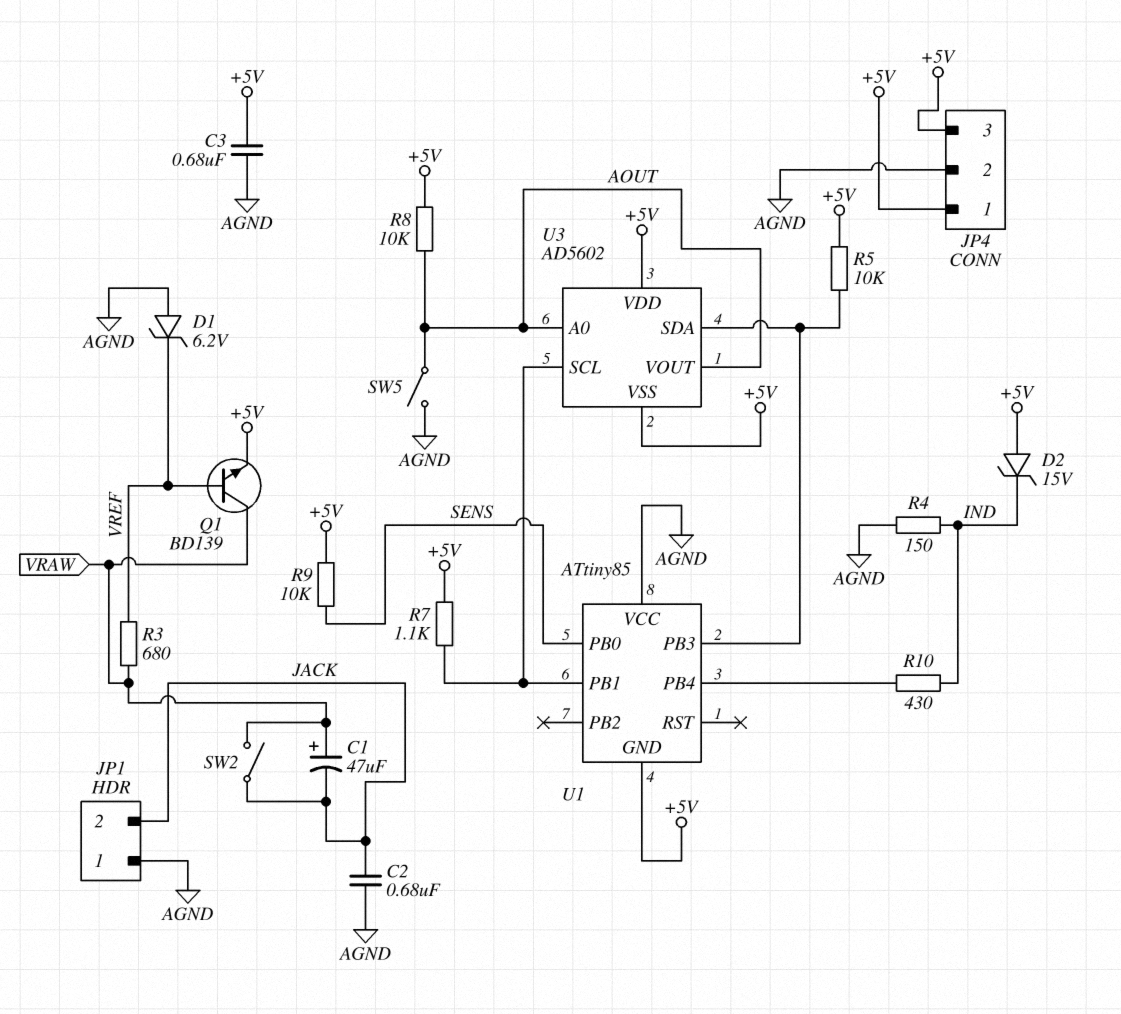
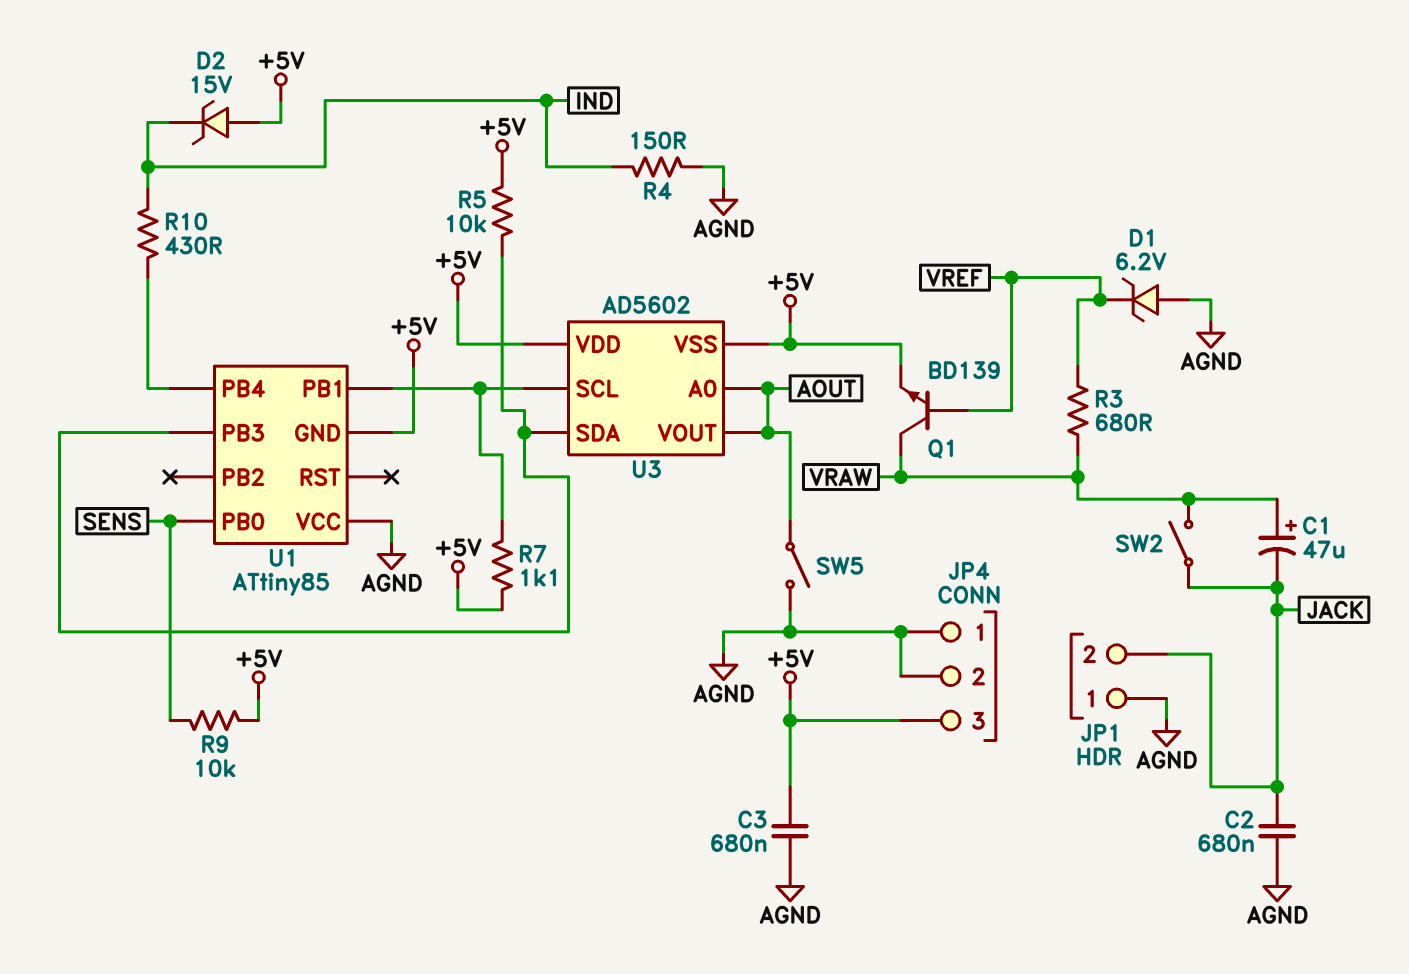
JP4 pin 1: +5V -> AGND
R8: 10k (+5V, AOUT) -> none

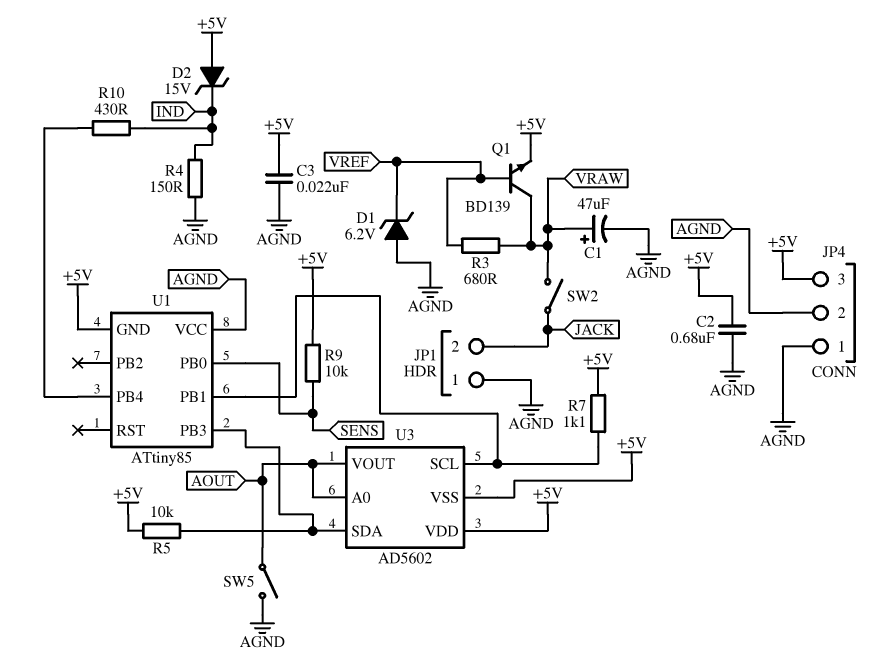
C1: 47uF (plus VRAW, minus JACK) -> 47uF (plus VRAW, minus AGND)
C2: 680nF (AGND, JACK) -> 680nF (+5V, AGND)
C3: 680nF (+5V, AGND) -> 22nF (+5V, AGND)

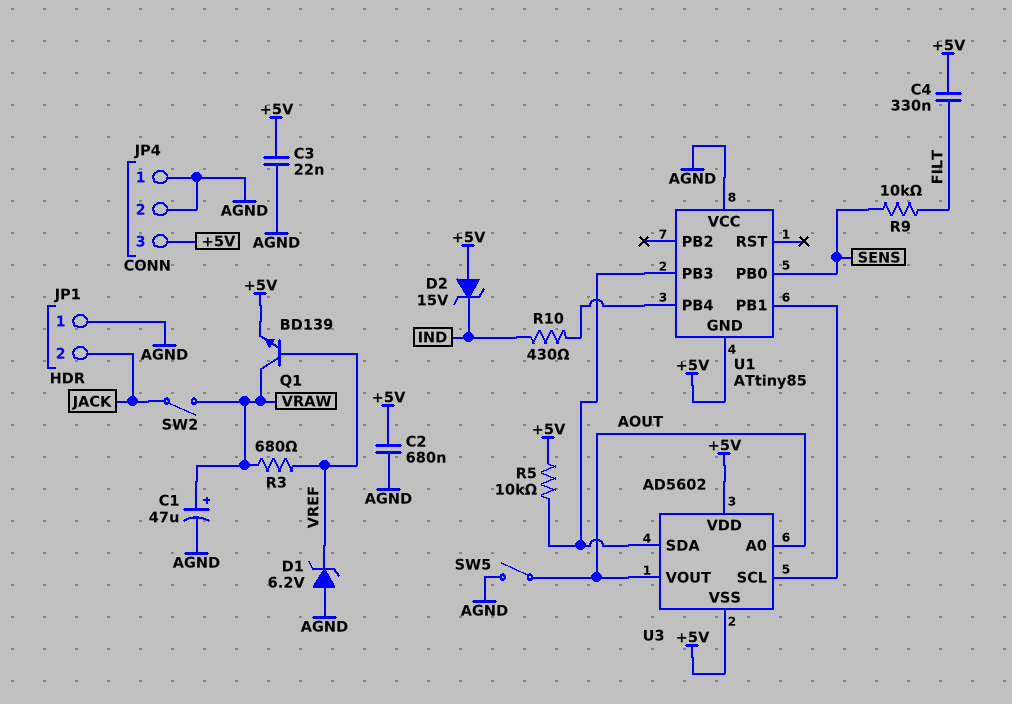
C4: none -> 330nF (+5V, FILT)
R4: 150 (AGND, IND) -> none
R7: 1.1k (+5V, U1/PB1) -> none
R9: 10k (+5V, SENS) -> 10k (FILT, SENS)

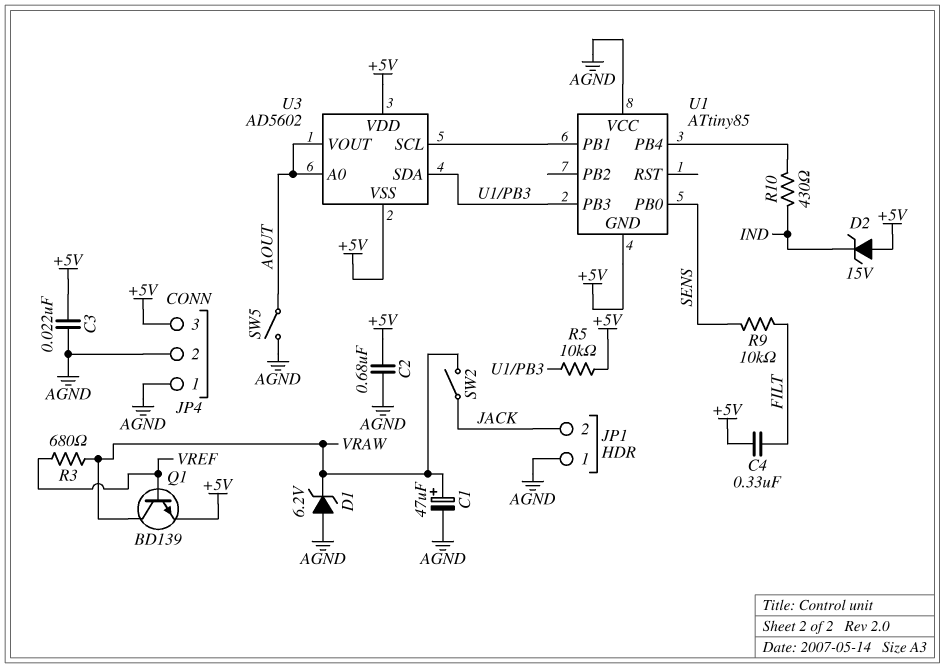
D1: zener 6.2V (A AGND, K VREF) -> zener 6.2V (A AGND, K VRAW)

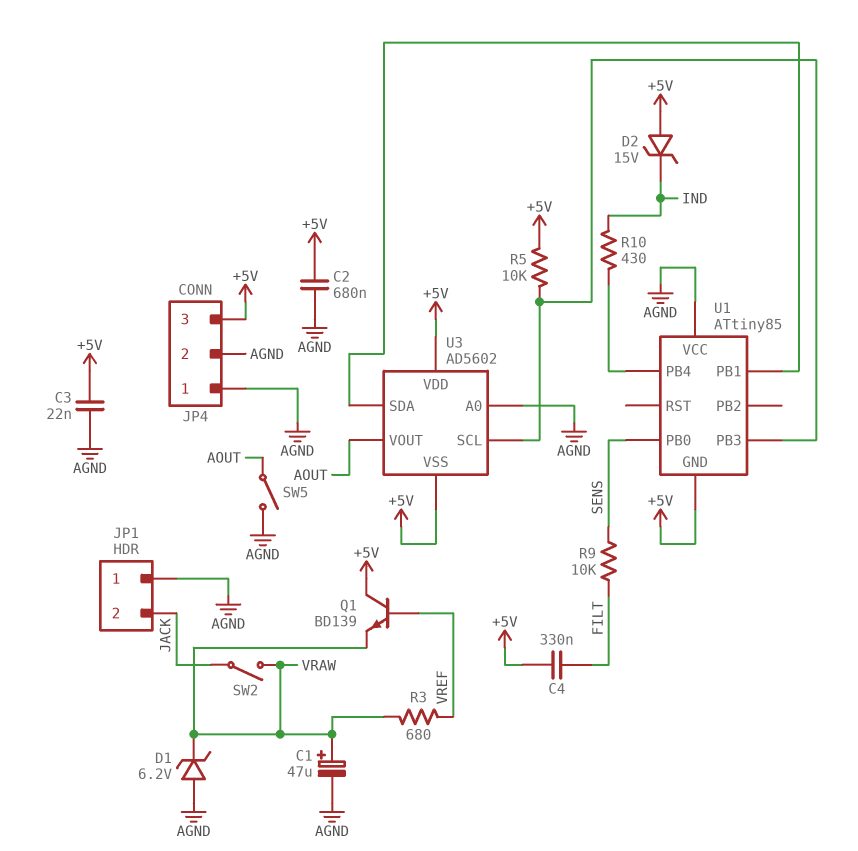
Q1: NPN BD139 (B VREF, C VRAW, E +5V) -> NPN BD139 (B VREF, C +5V, E VRAW)
U3 pin A0: AOUT -> AGND
U3 pin SCL: U1/PB1 -> U1/PB3
U3 pin SDA: U1/PB3 -> U1/PB1

